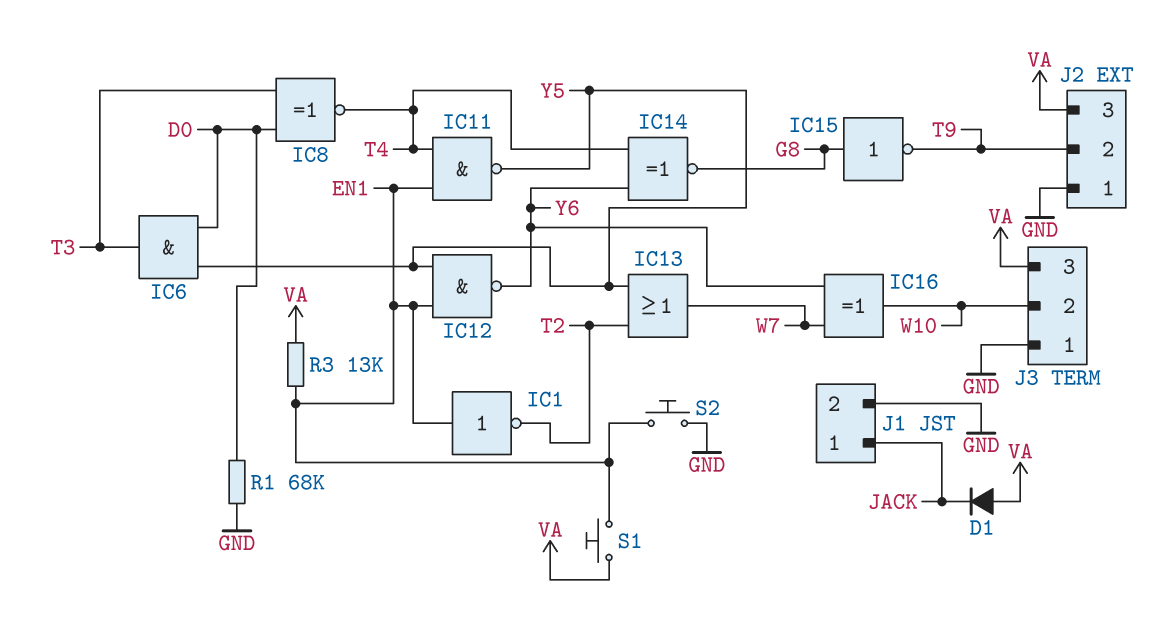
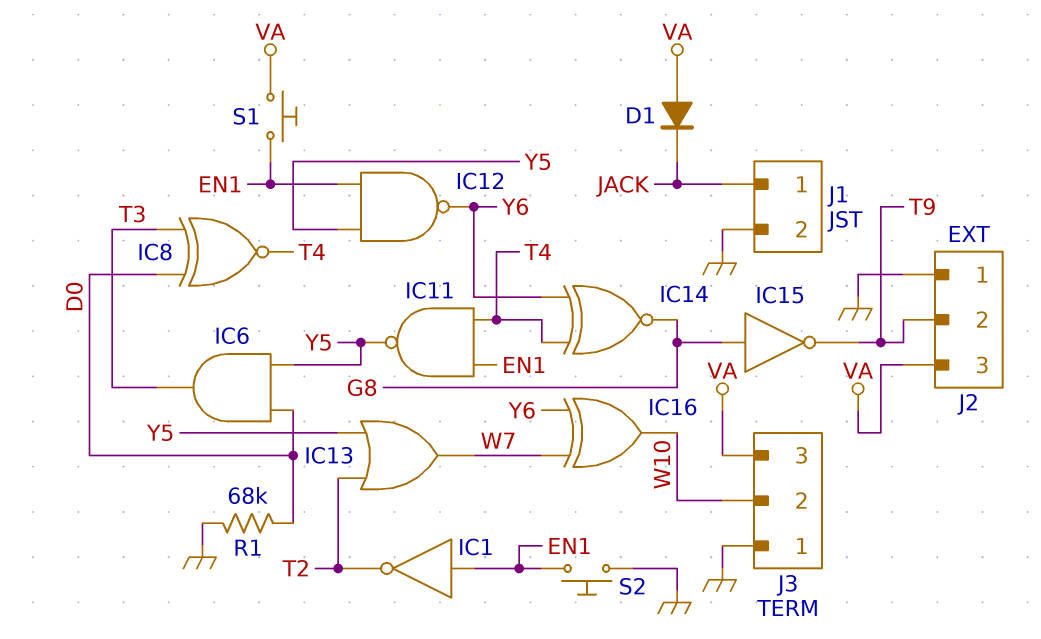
R3: 13k (EN1, VA) -> none

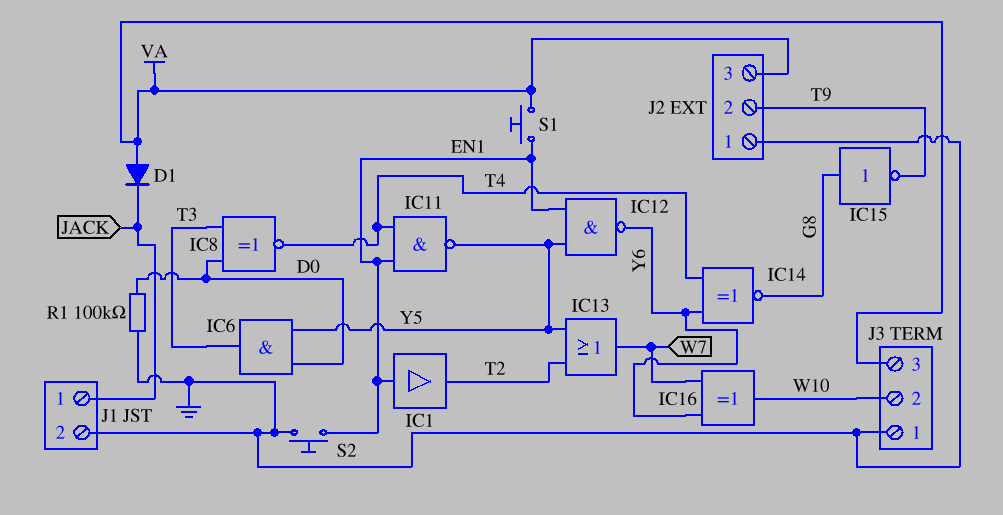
IC1: NOT (in EN1, out T2) -> buffer (in EN1, out T2)
R1: 68k (D0, GND) -> 100k (D0, GND)

